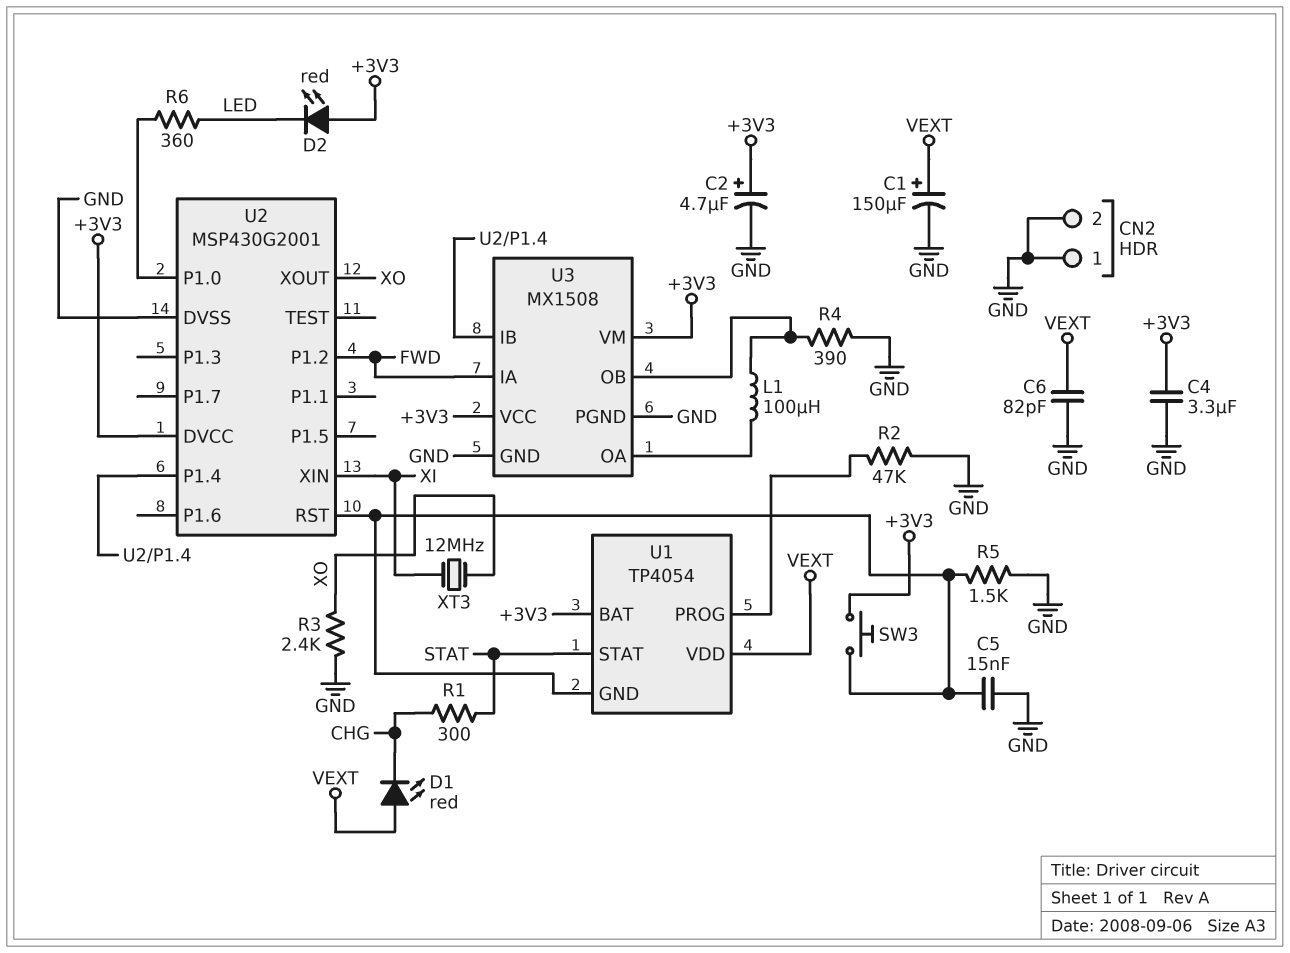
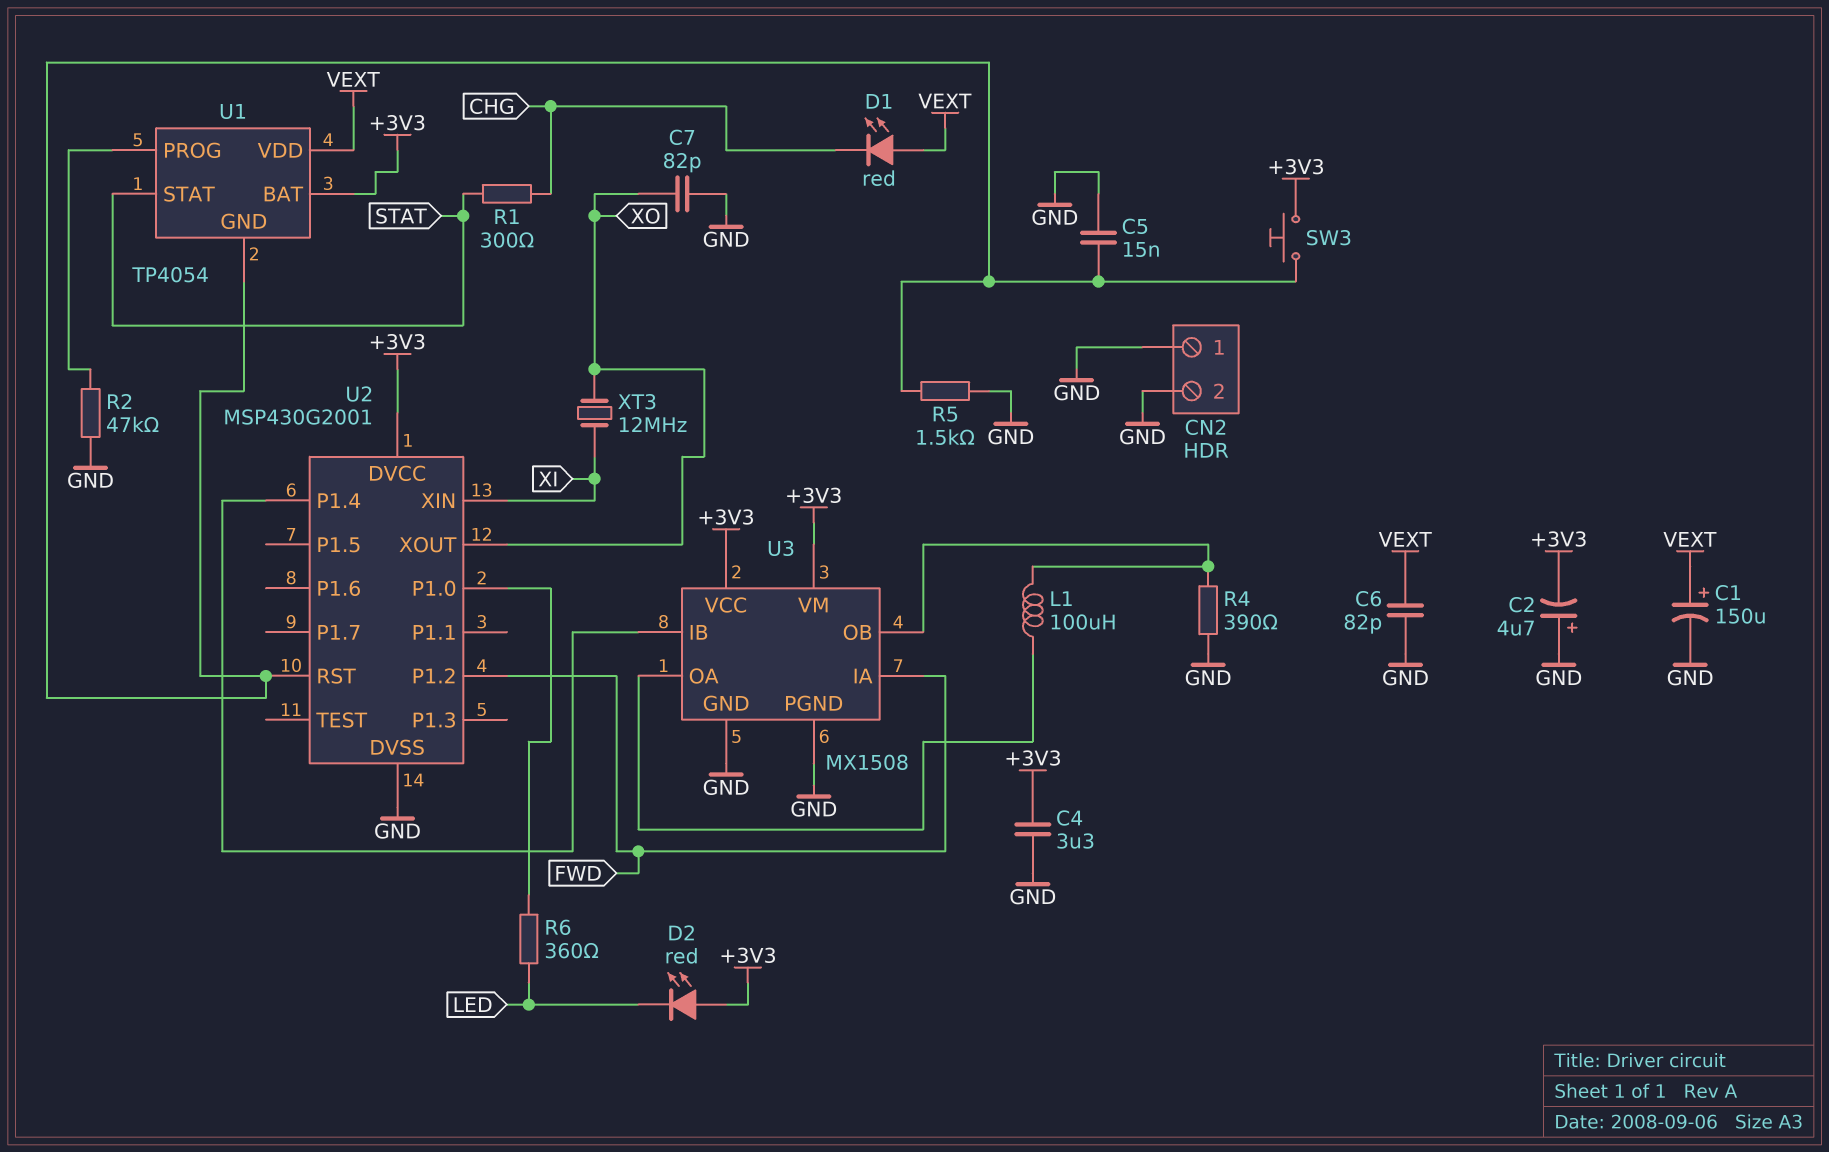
C2: 4.7uF (plus +3V3, minus GND) -> 4.7uF (plus GND, minus +3V3)
C7: none -> 82pF (GND, XO)
R3: 2.4k (GND, XO) -> none

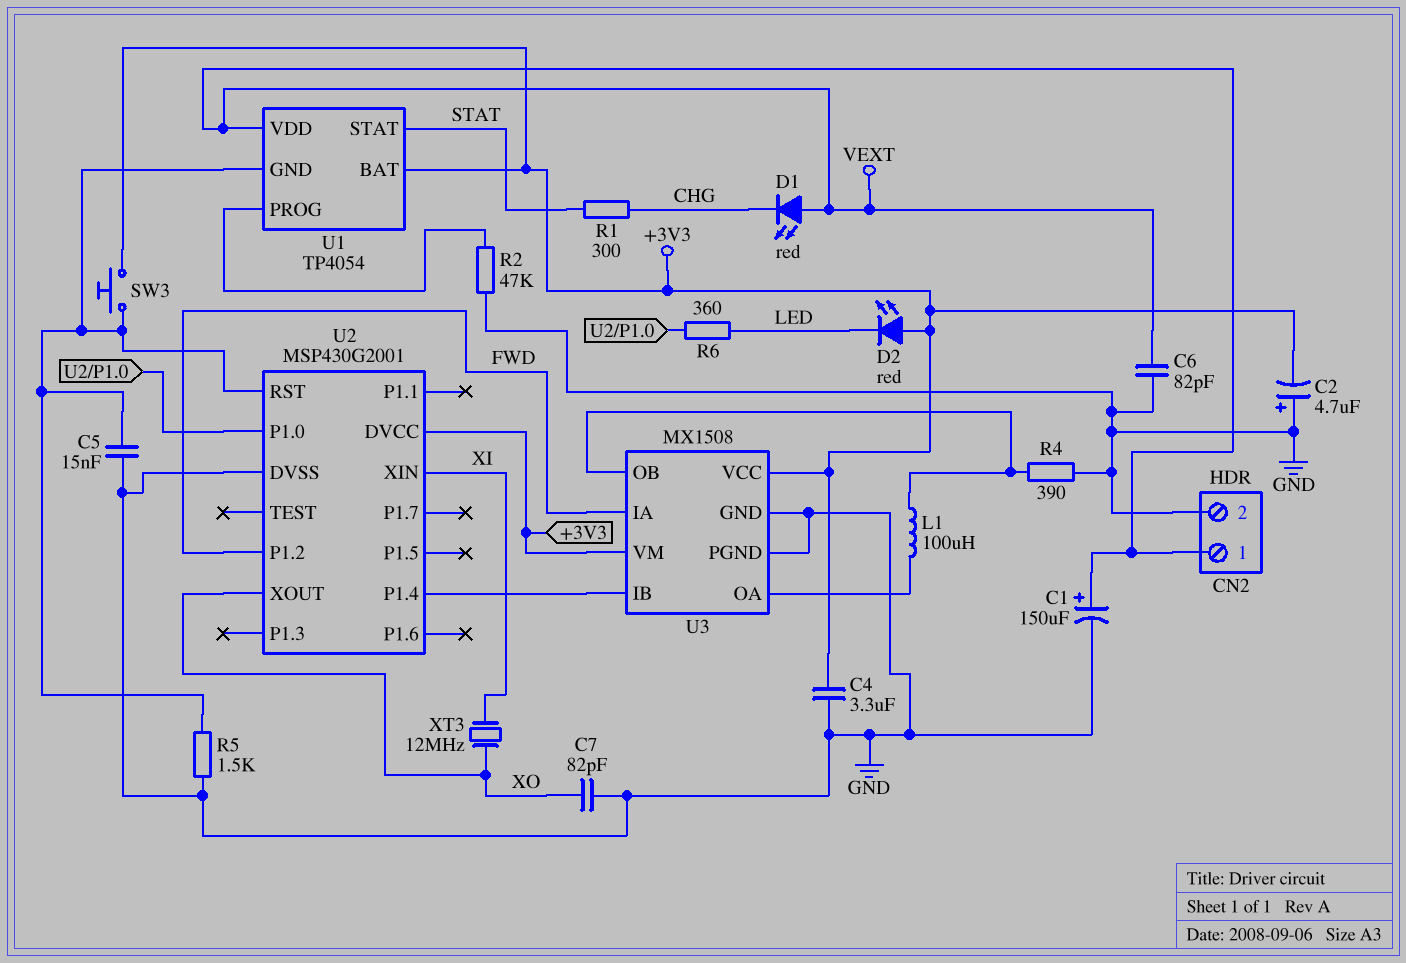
CN2 pin 1: GND -> VEXT

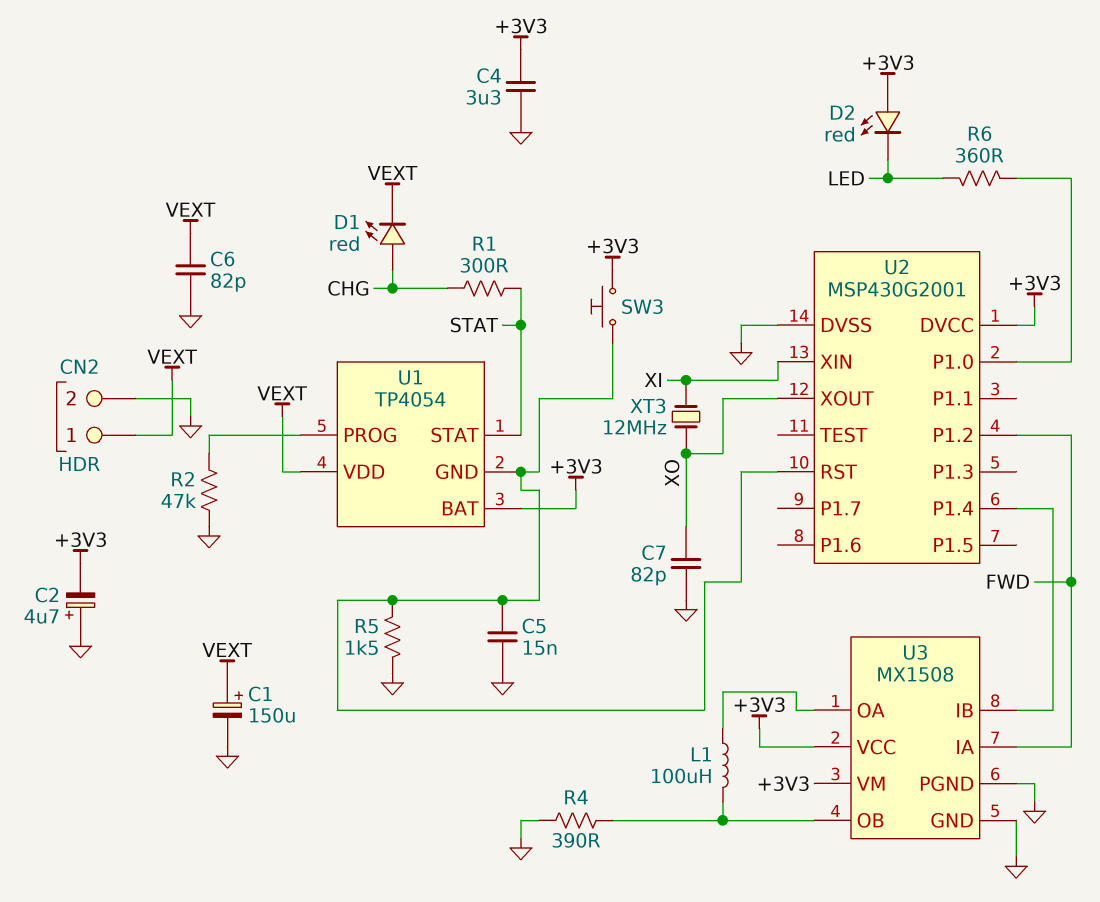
D1: LED red (A VEXT, K CHG) -> LED red (A CHG, K VEXT)

